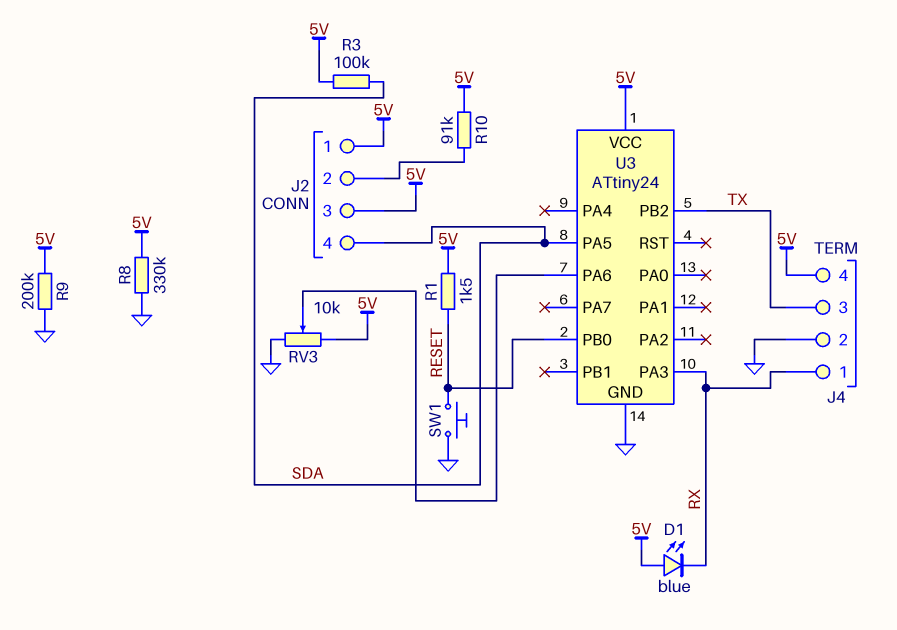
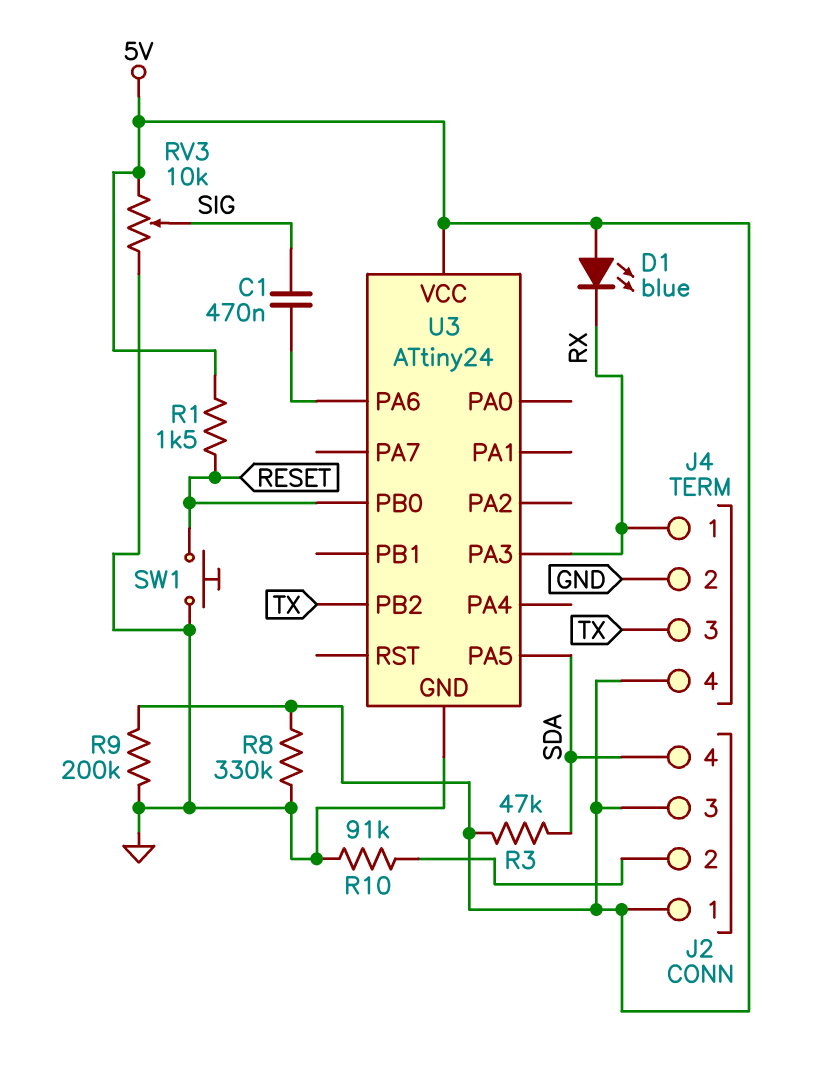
C1: none -> 470nF (SIG, U3/PA6)
R3: 100k (5V, SDA) -> 47k (5V, SDA)
R10: 91k (5V, J2/2) -> 91k (GND, J2/2)
RV3: 10k (5V, GND, wiper U3/PA6) -> 10k (5V, GND, wiper SIG)

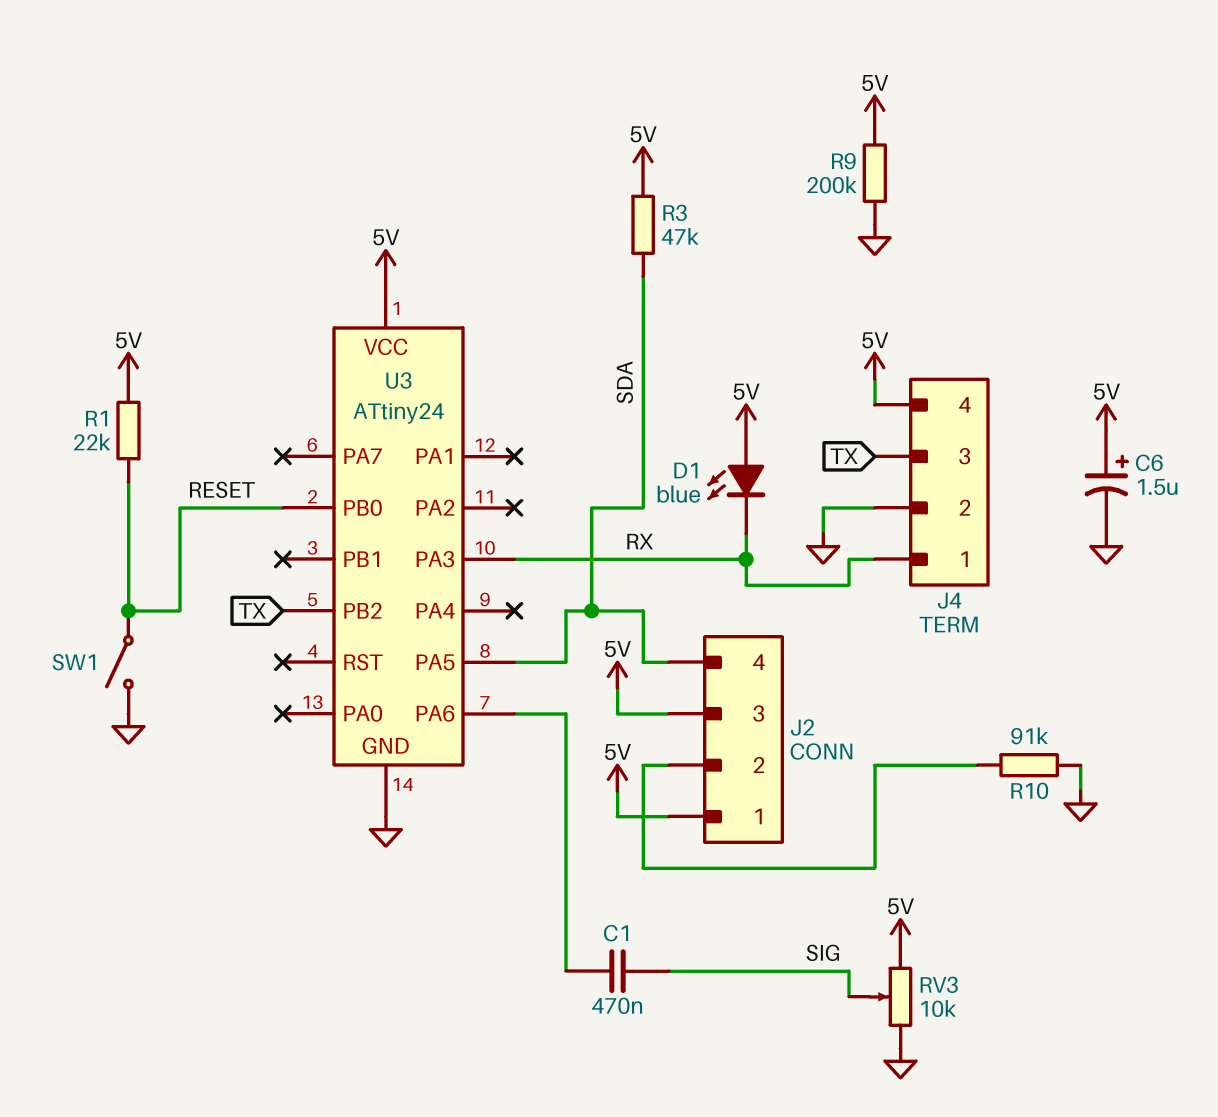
C6: none -> 1.5uF (plus 5V, minus GND)
R1: 1.5k (5V, RESET) -> 22k (5V, RESET)
R8: 330k (5V, GND) -> none
SW1: button (GND, RESET) -> switch (GND, RESET)

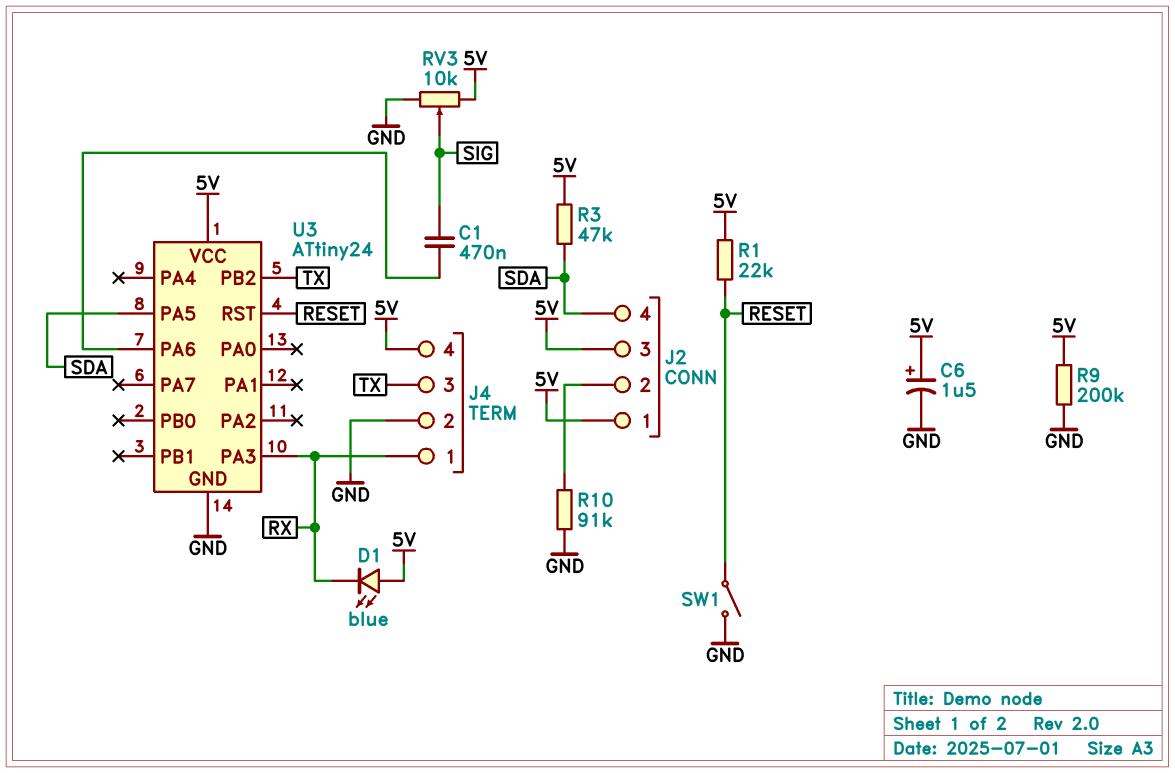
U3 pin PB0: RESET -> none
U3 pin RST: none -> RESET

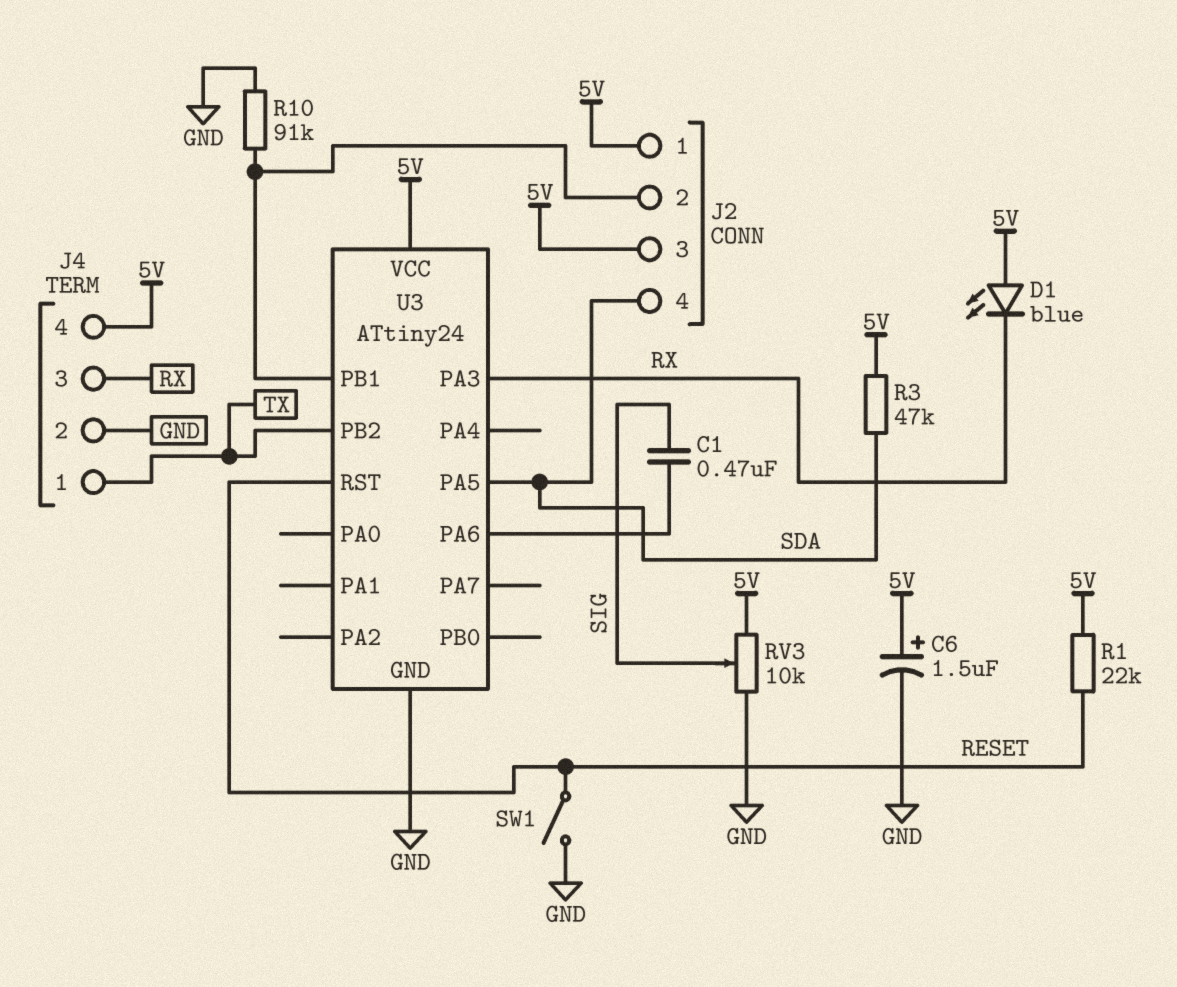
J4 pin 1: RX -> TX
J4 pin 3: TX -> RX
R9: 200k (5V, GND) -> none
U3 pin PB1: none -> J2/2

